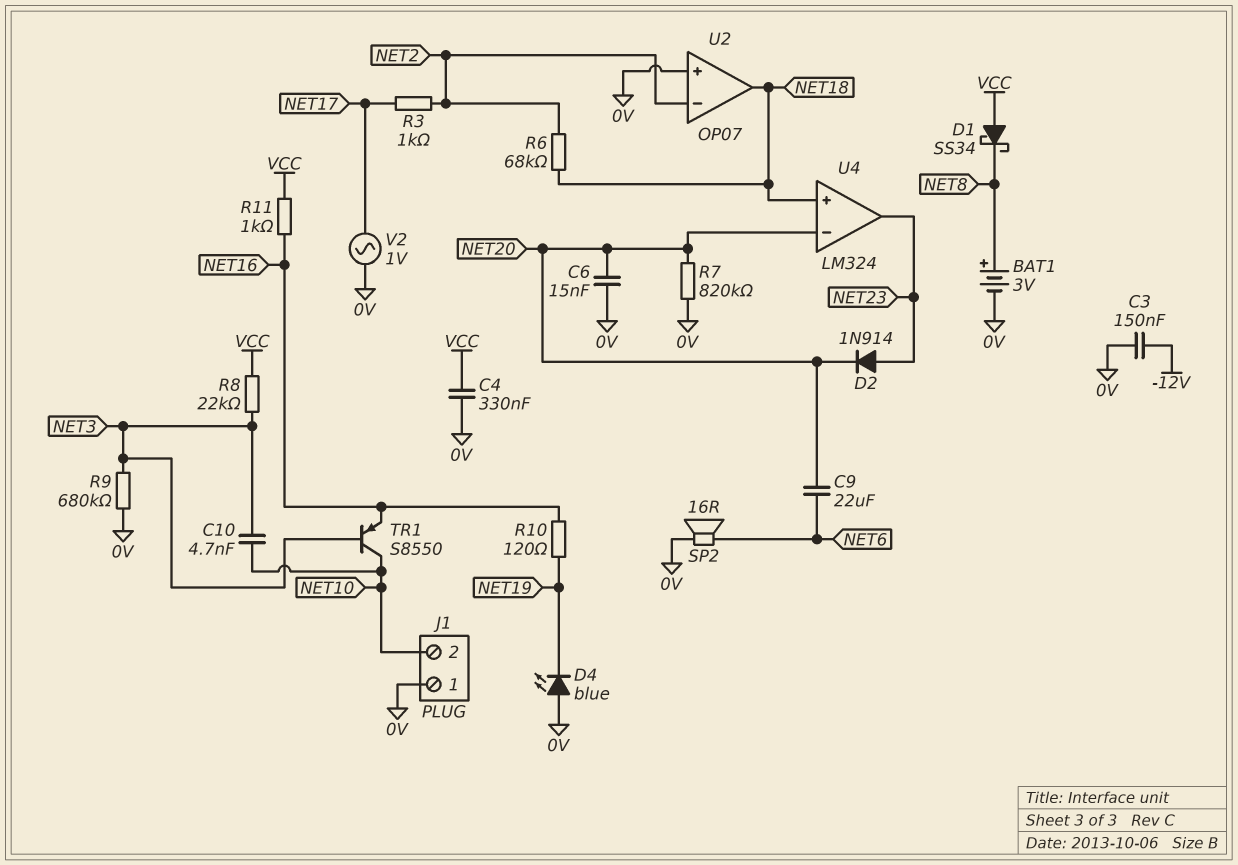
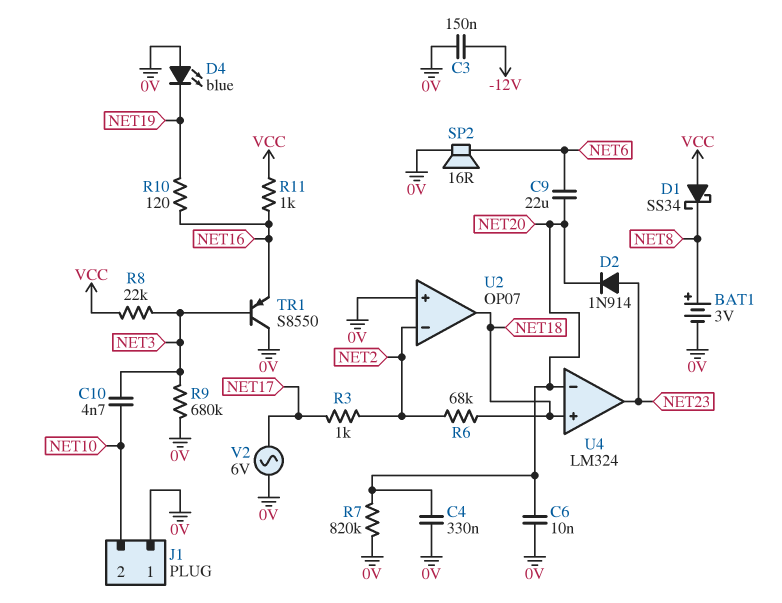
C4: 330nF (0V, VCC) -> 330nF (0V, NET20)
C6: 15nF (0V, NET20) -> 10nF (0V, NET20)
TR1: PNP S8550 (B NET3, C NET10, E NET16) -> PNP S8550 (B NET3, C 0V, E NET16)
V2: AC 1V (0V, NET17) -> AC 6V (0V, NET17)

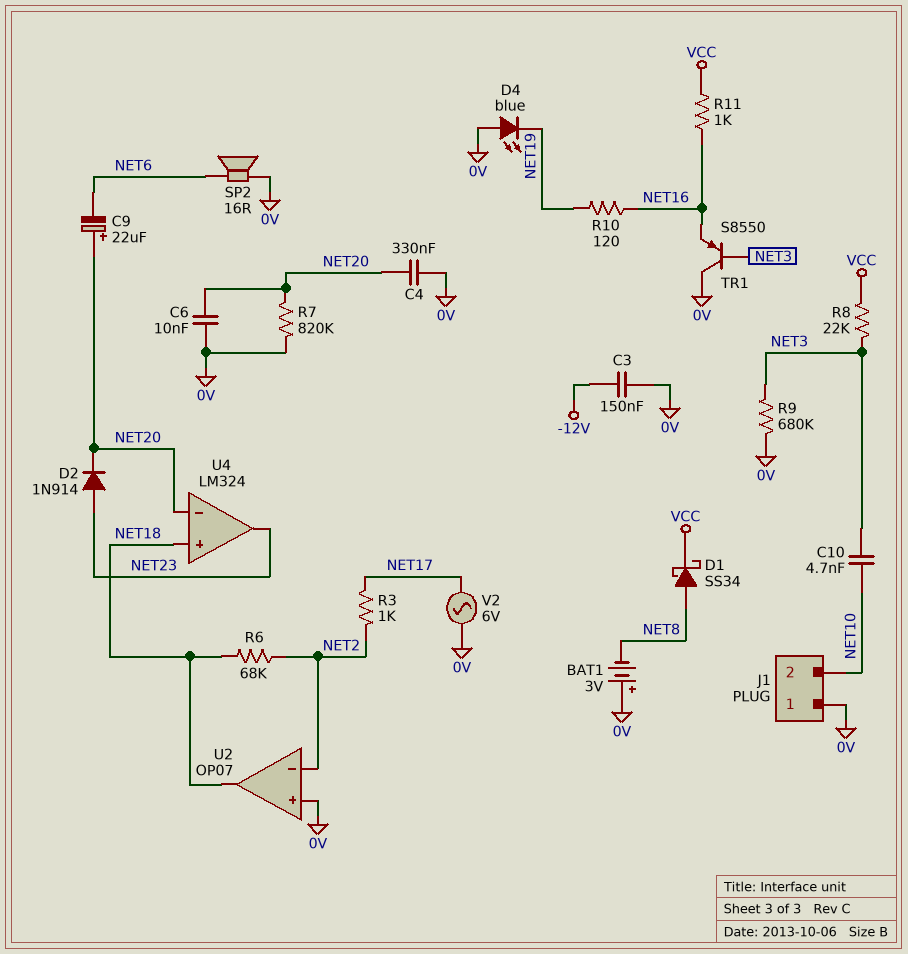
BAT1: 3V (plus NET8, minus 0V) -> 3V (plus 0V, minus NET8)
C9: 22uF (NET6, NET20) -> 22uF (plus NET20, minus NET6)
D1: schottky SS34 (A VCC, K NET8) -> schottky SS34 (A NET8, K VCC)

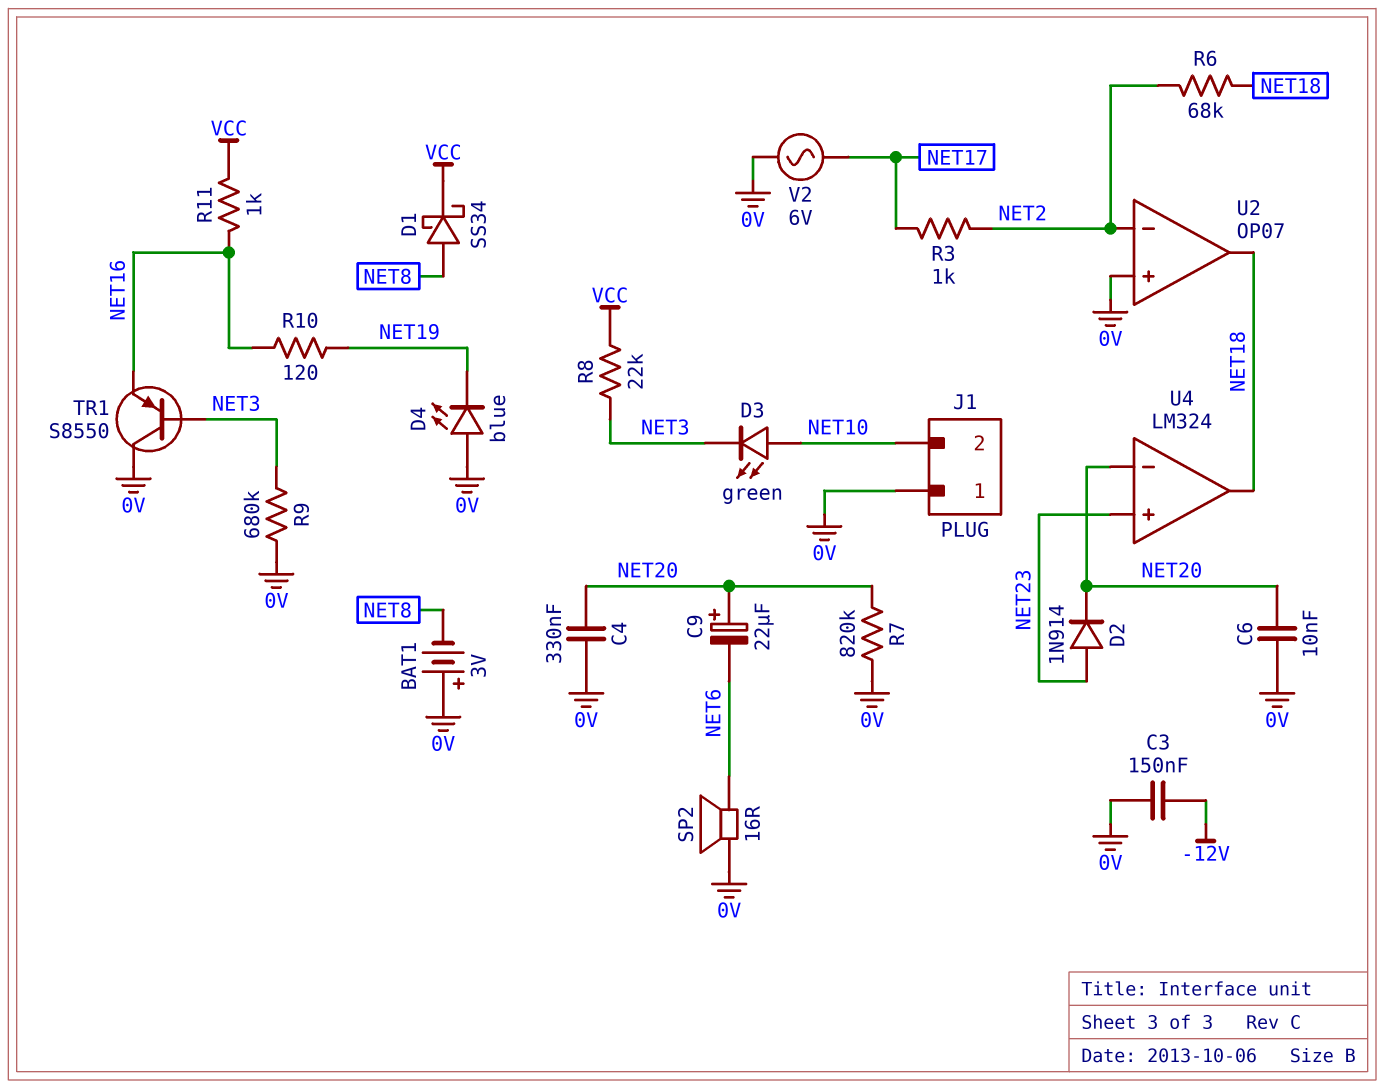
C10: 4.7nF (NET3, NET10) -> none
D3: none -> LED green (A NET10, K NET3)
U4 pin in+: NET18 -> NET23
U4 pin out: NET23 -> NET18

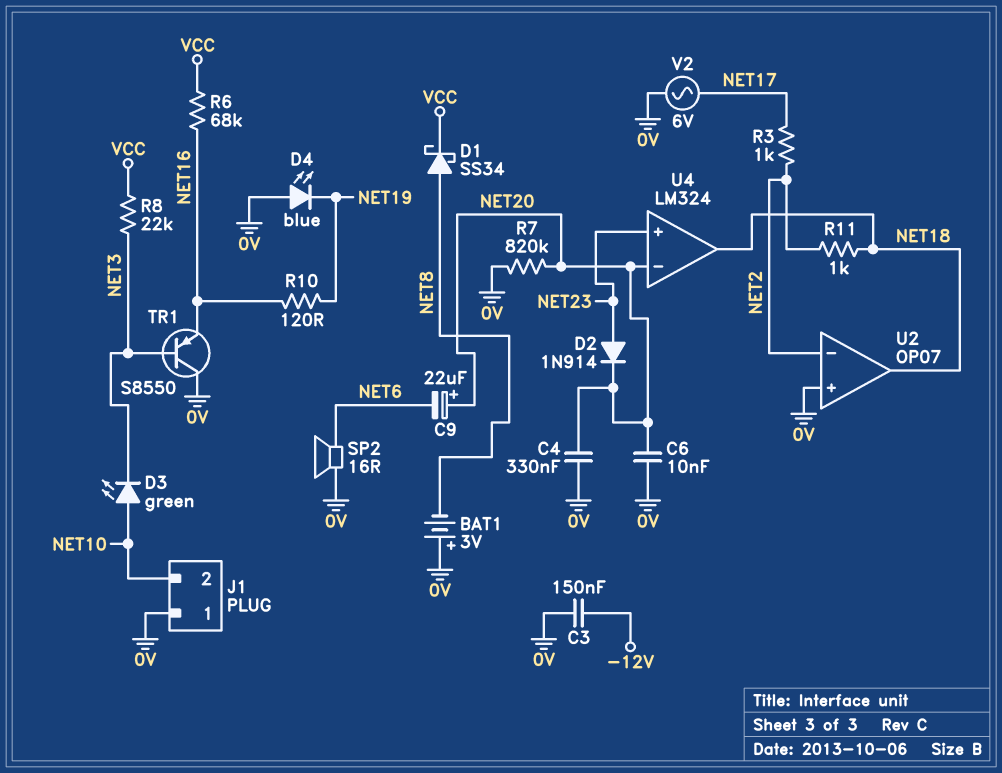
R6: 68k (NET2, NET18) -> 68k (NET16, VCC)
R9: 680k (0V, NET3) -> none
R11: 1k (NET16, VCC) -> 1k (NET2, NET18)

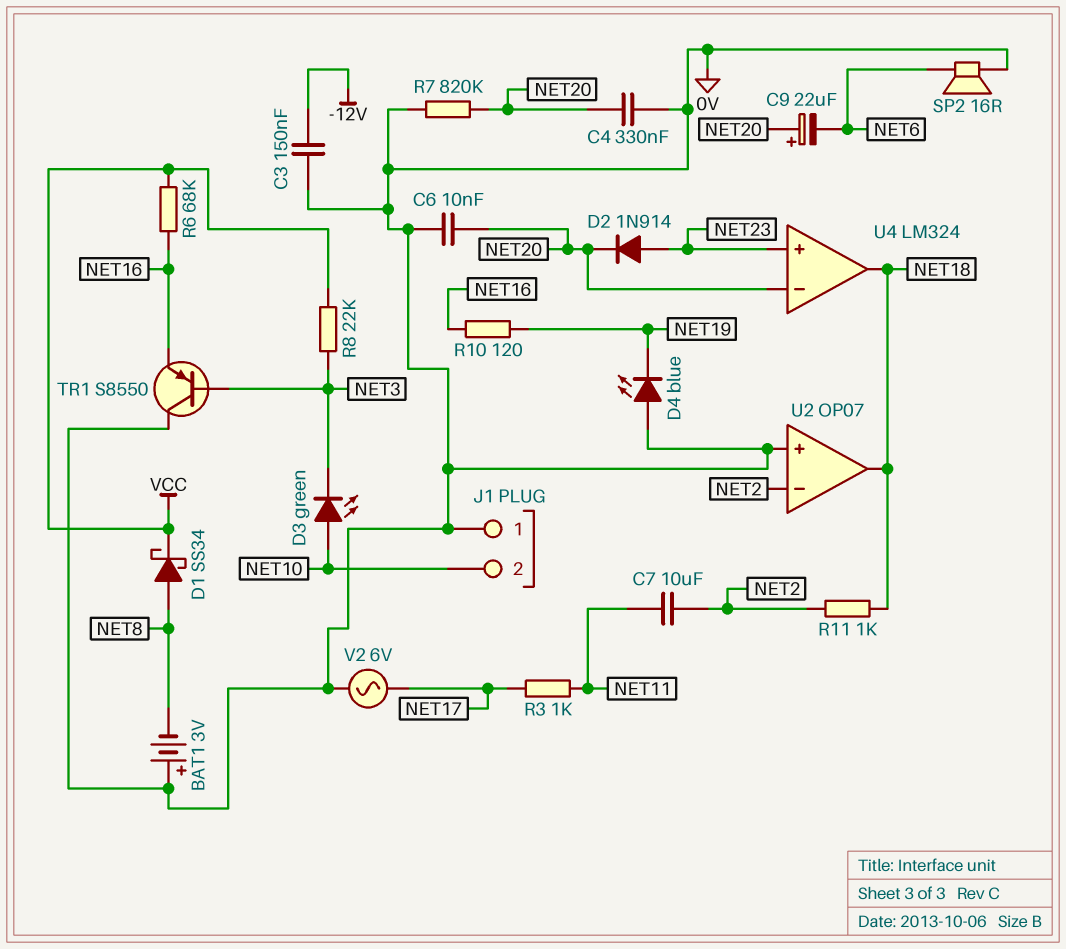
C7: none -> 10uF (NET2, NET11)
R3: 1k (NET2, NET17) -> 1k (NET11, NET17)

